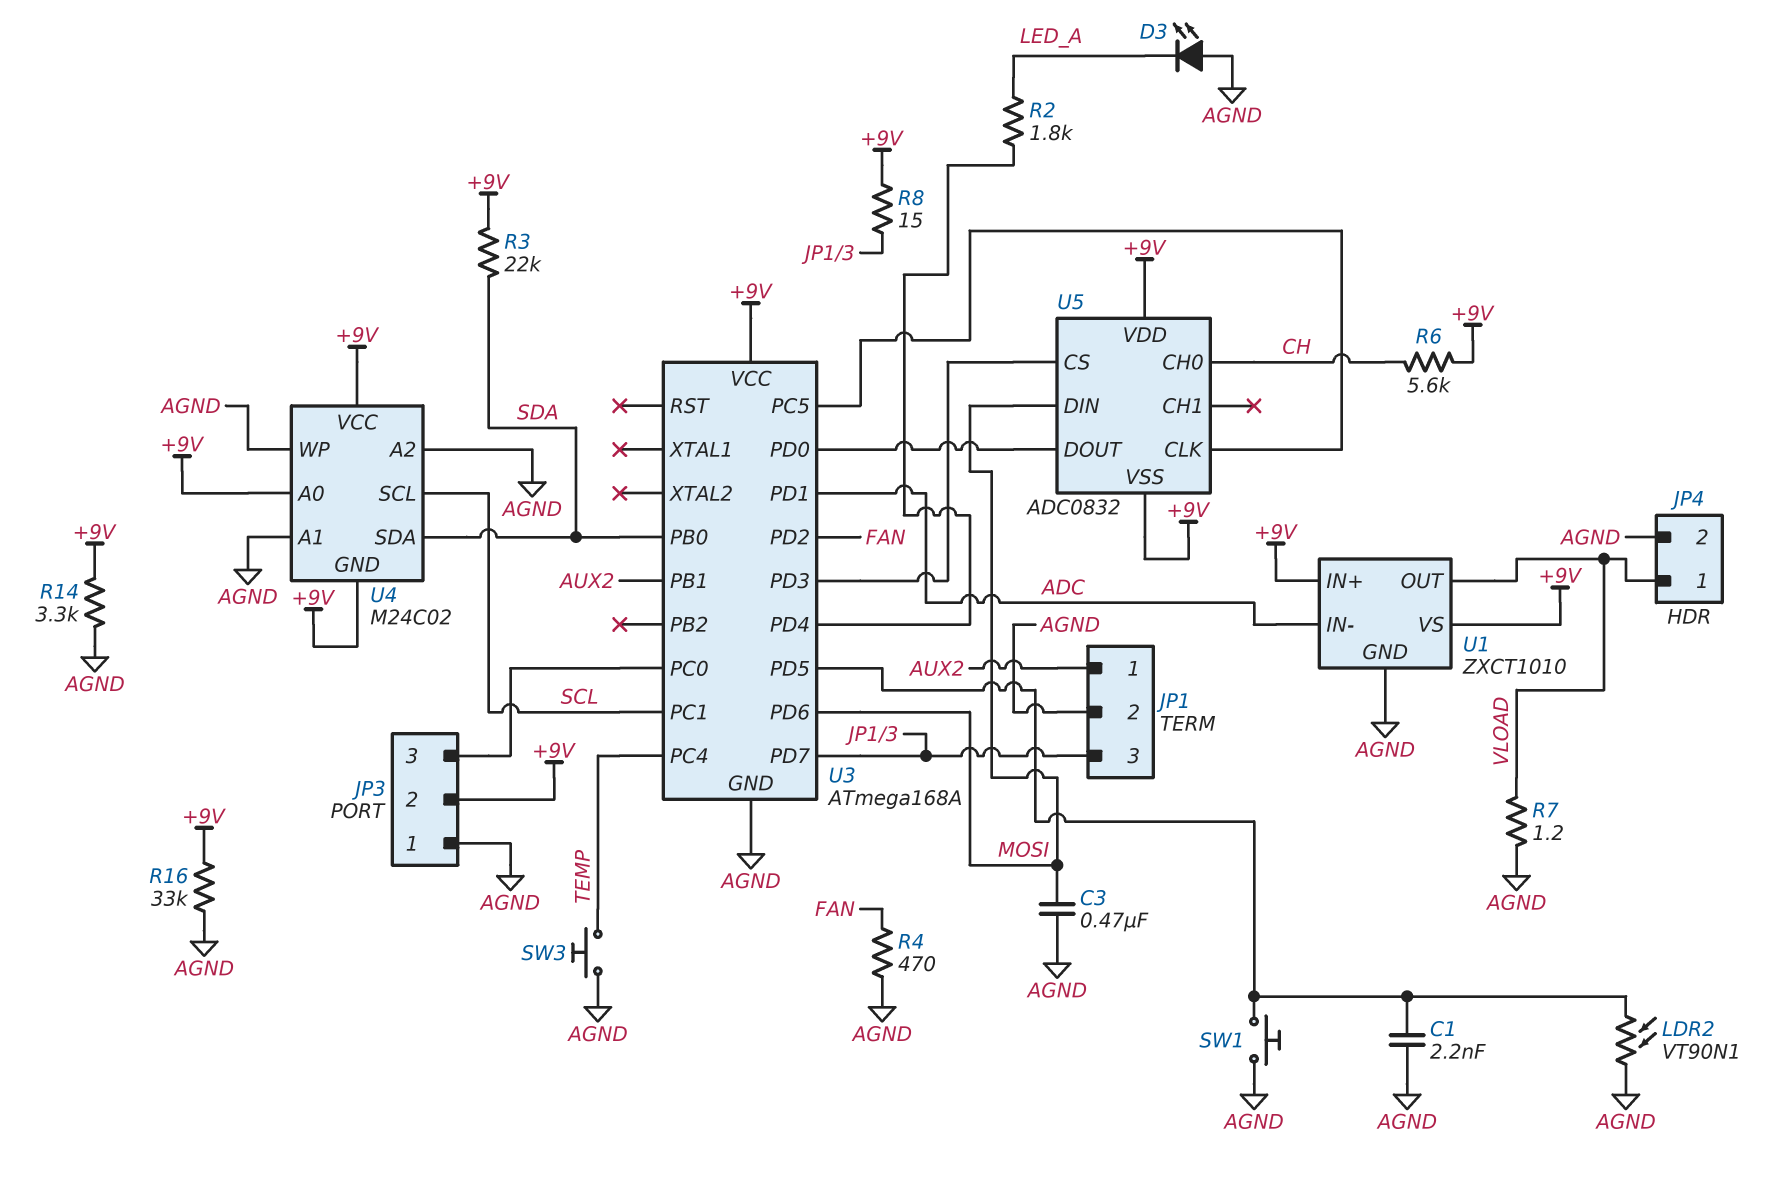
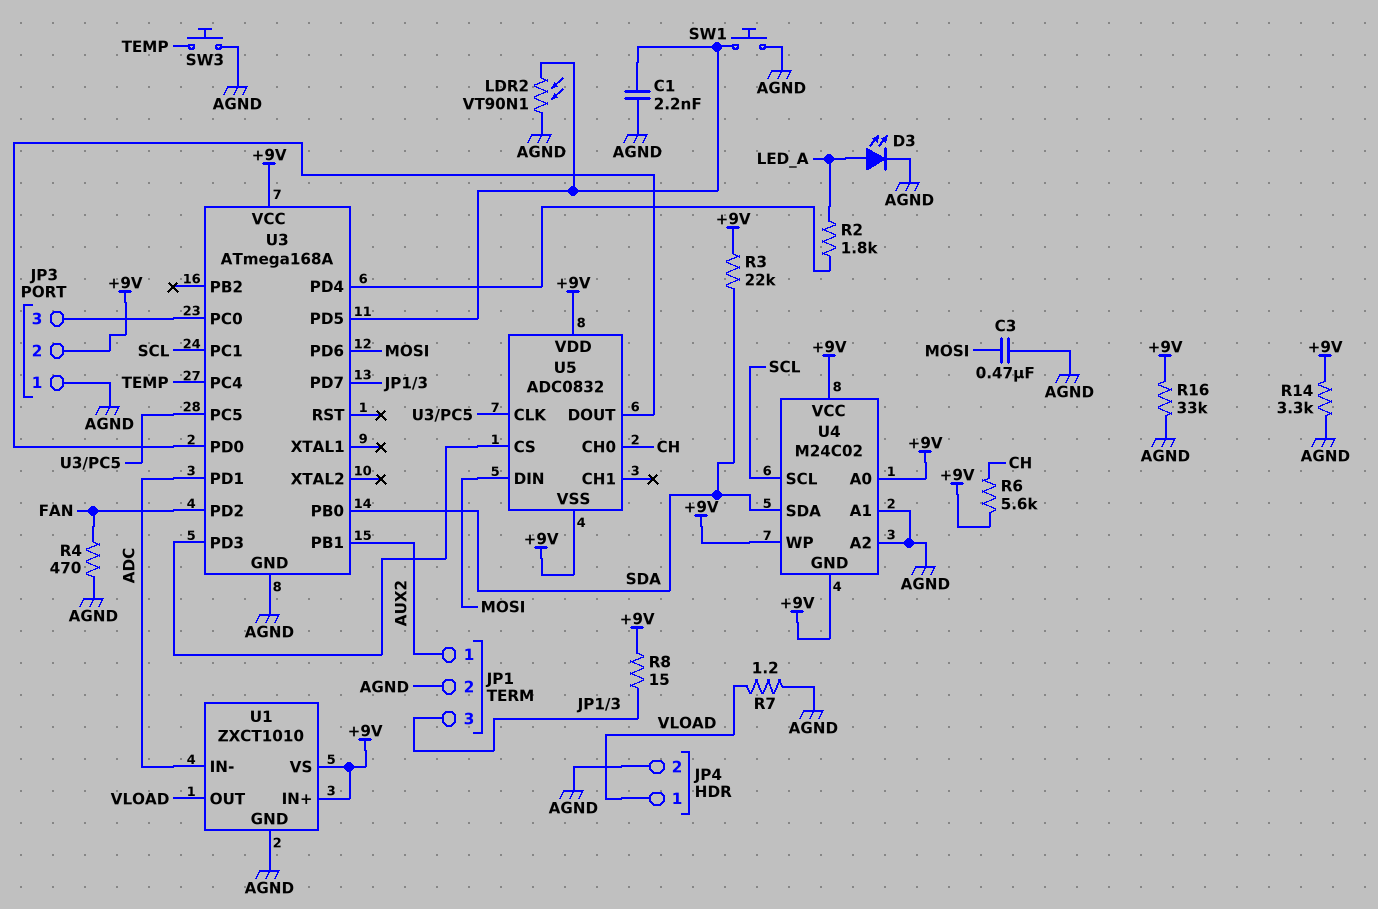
D3: LED (A AGND, K LED_A) -> LED (A LED_A, K AGND)
U4 pin WP: AGND -> +9V

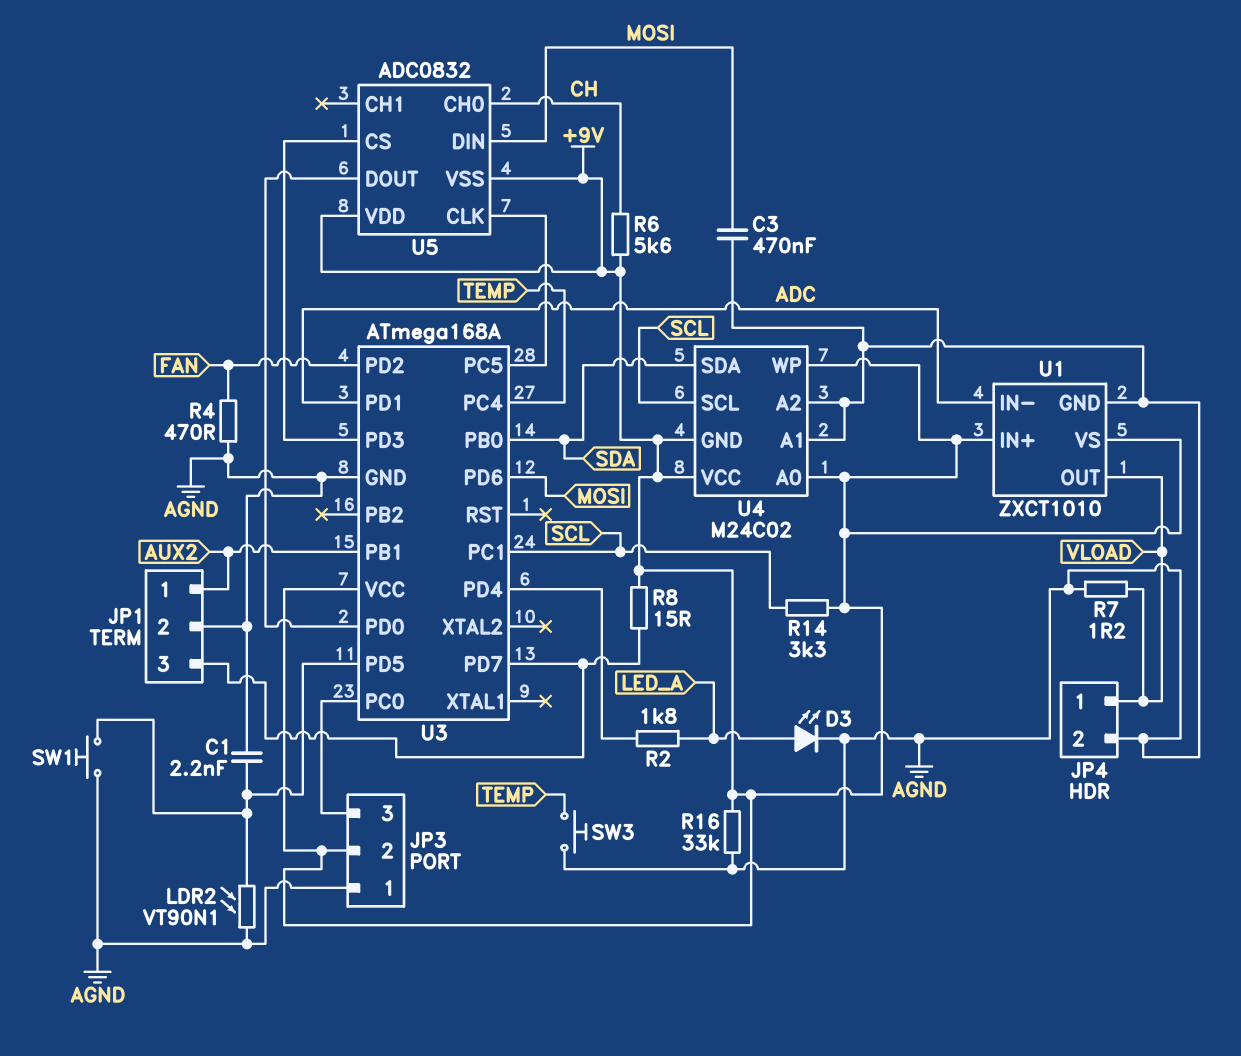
R3: 22k (+9V, SDA) -> none
R14: 3.3k (+9V, AGND) -> 3.3k (+9V, SCL)

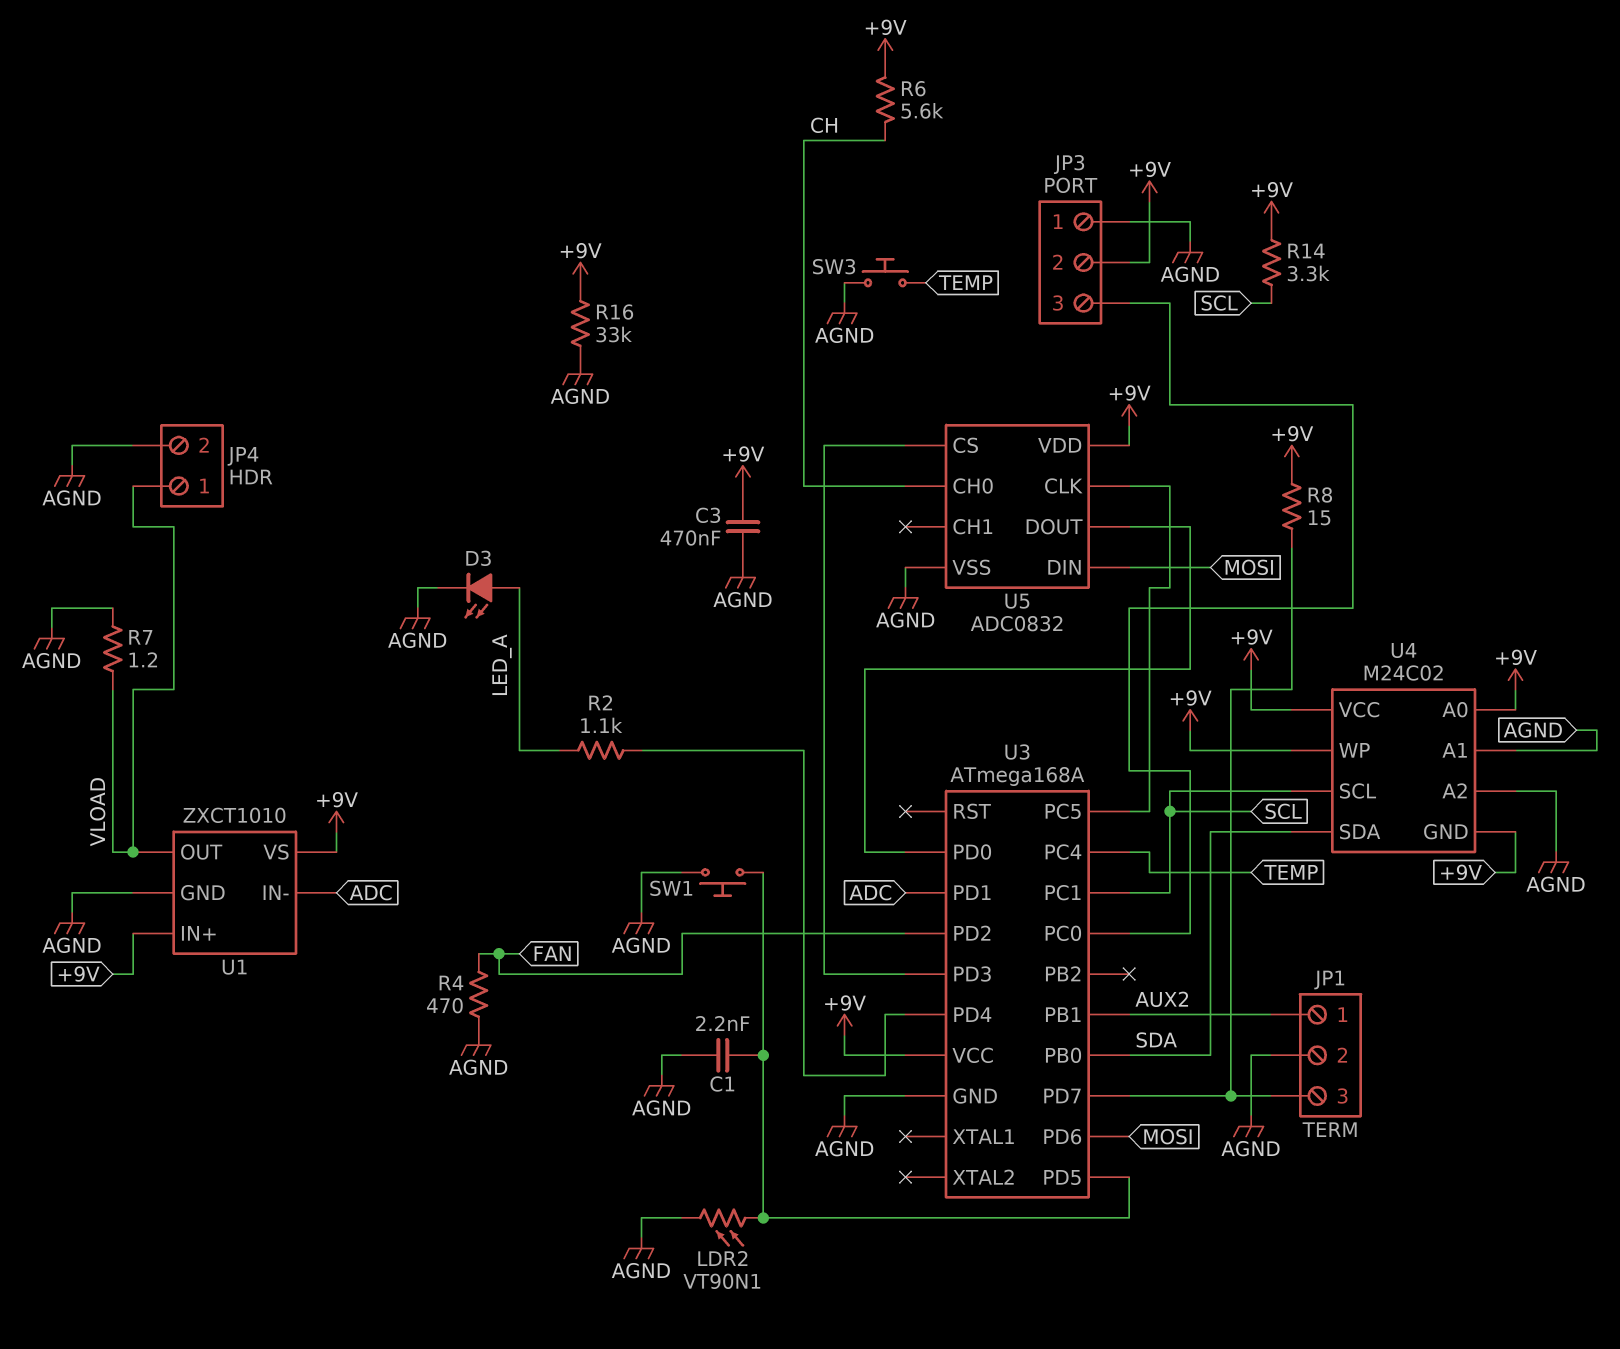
C3: 470nF (AGND, MOSI) -> 470nF (+9V, AGND)
R2: 1.8k (LED_A, U3/PD4) -> 1.1k (LED_A, U3/PD4)
U5 pin VSS: +9V -> AGND

